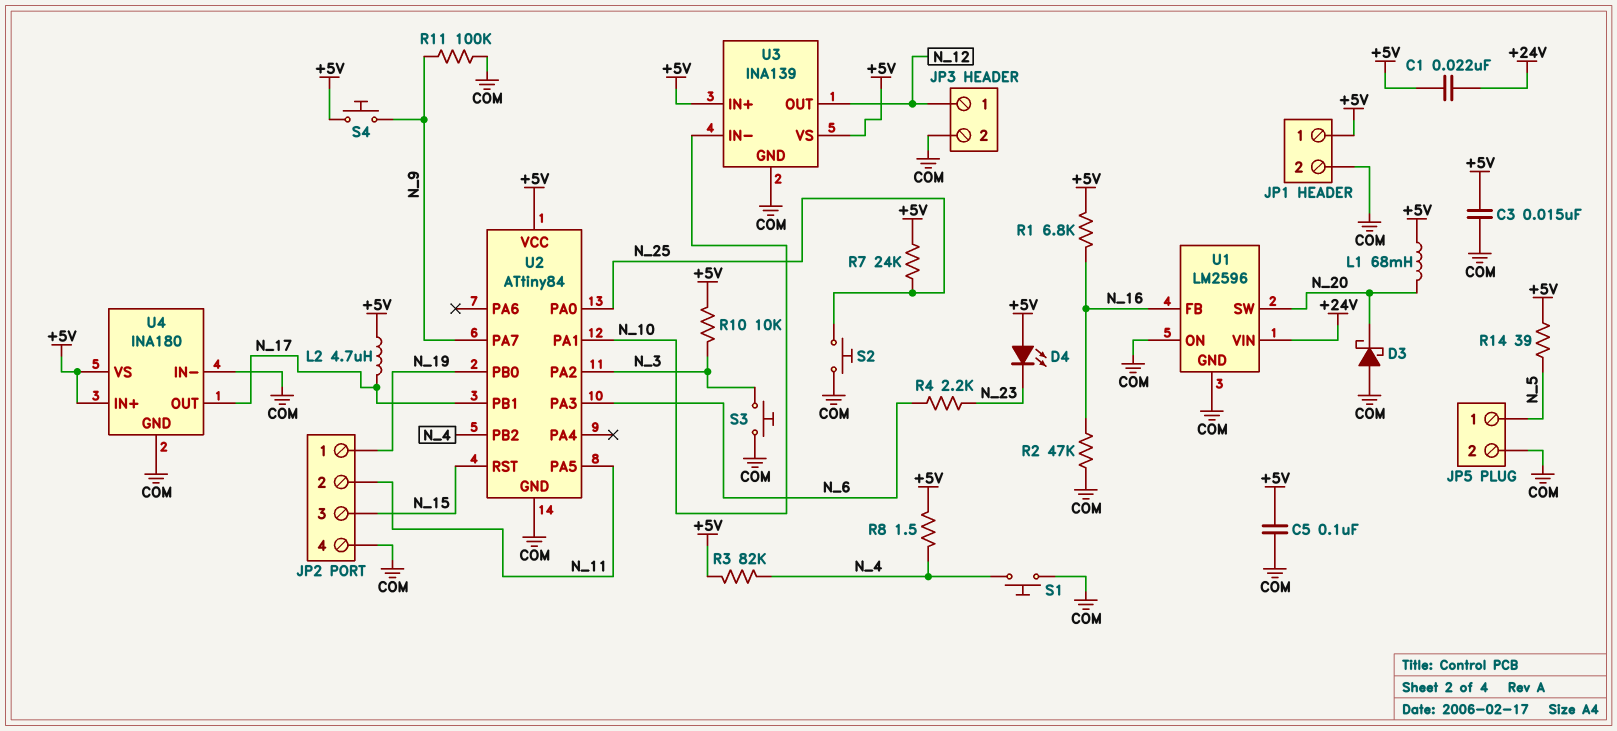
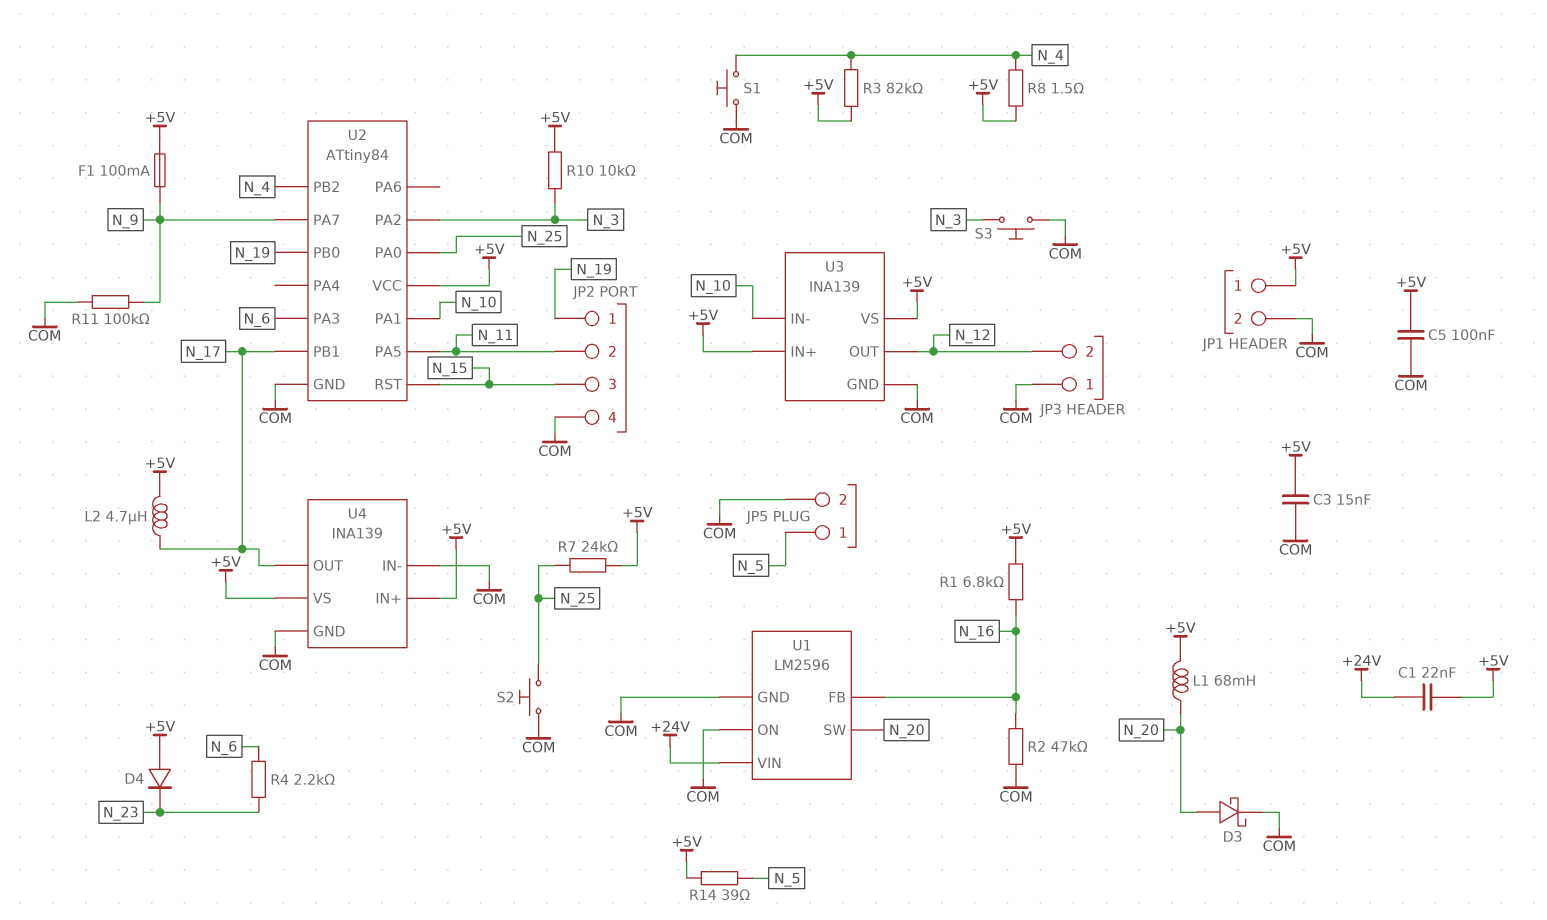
D3: schottky (A COM, K N_20) -> schottky (A N_20, K COM)
D4: LED (A +5V, K N_23) -> diode (A +5V, K N_23)
F1: none -> 100mA (+5V, N_9)
JP3 pin 1: N_12 -> COM
JP3 pin 2: COM -> N_12
S4: button (+5V, N_9) -> none
U4: INA180 -> INA139

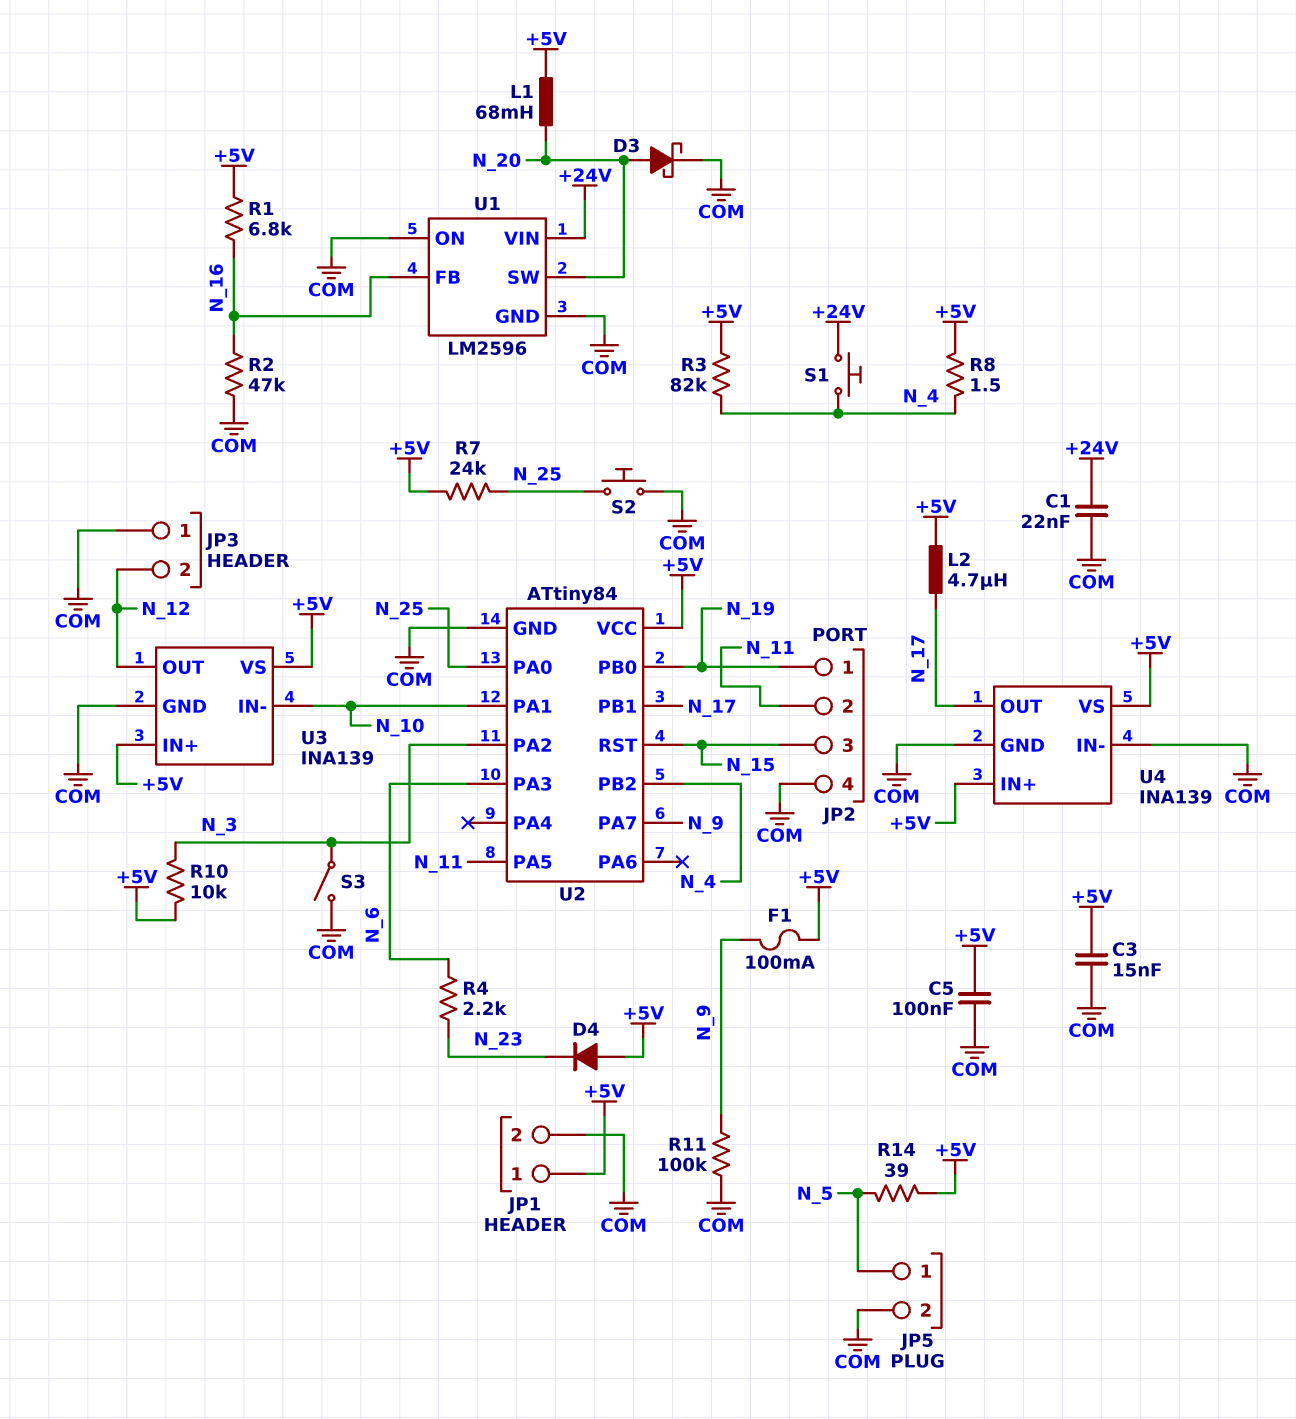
C1: 22nF (+5V, +24V) -> 22nF (+24V, COM)
S1: button (COM, N_4) -> button (+24V, N_4)
S3: button (COM, N_3) -> switch (COM, N_3)

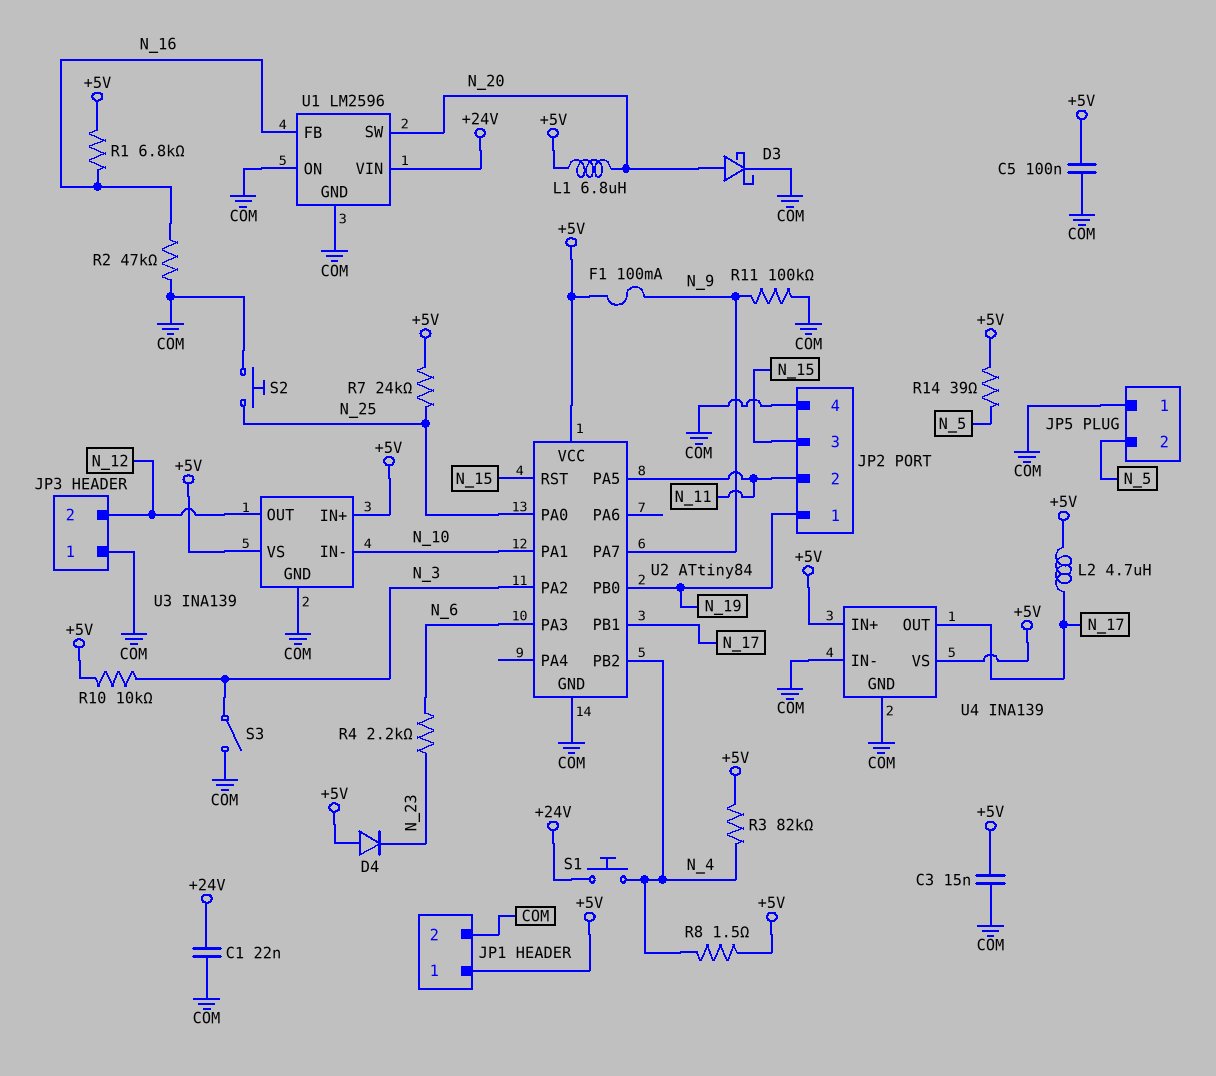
JP5 pin 1: N_5 -> COM
JP5 pin 2: COM -> N_5
L1: 68mH (+5V, N_20) -> 6.8uH (+5V, N_20)

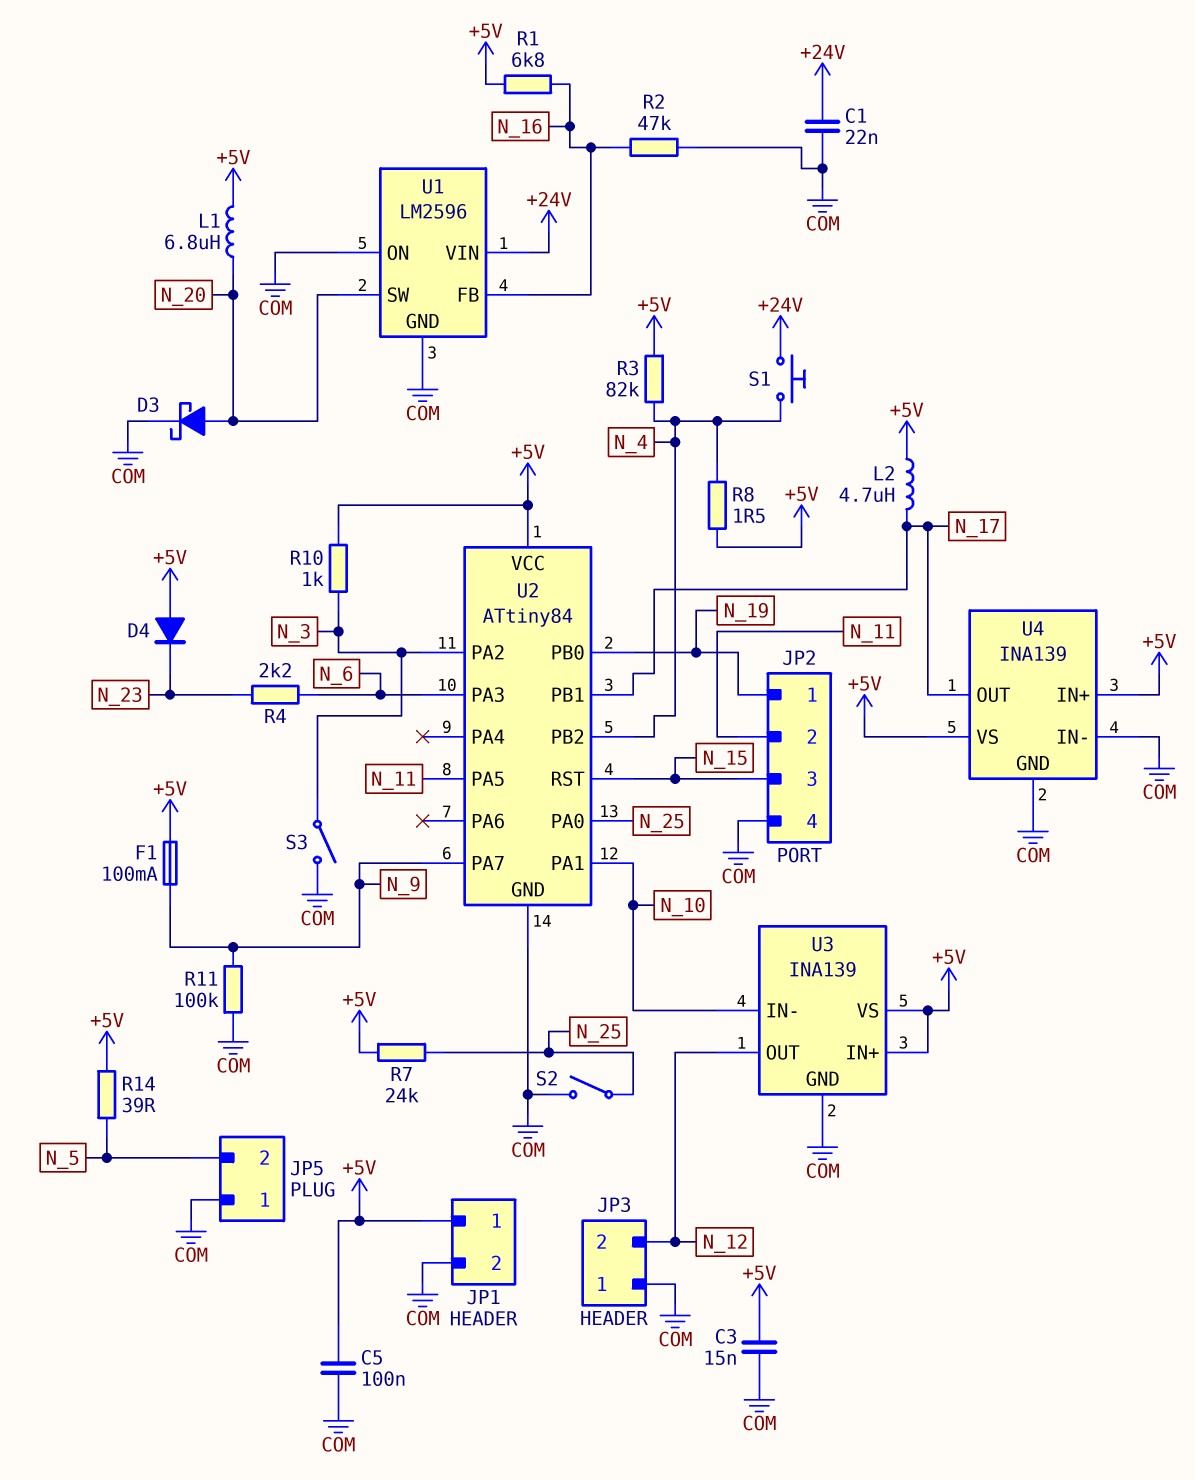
R10: 10k (+5V, N_3) -> 1k (+5V, N_3)
S2: button (COM, N_25) -> switch (COM, N_25)

